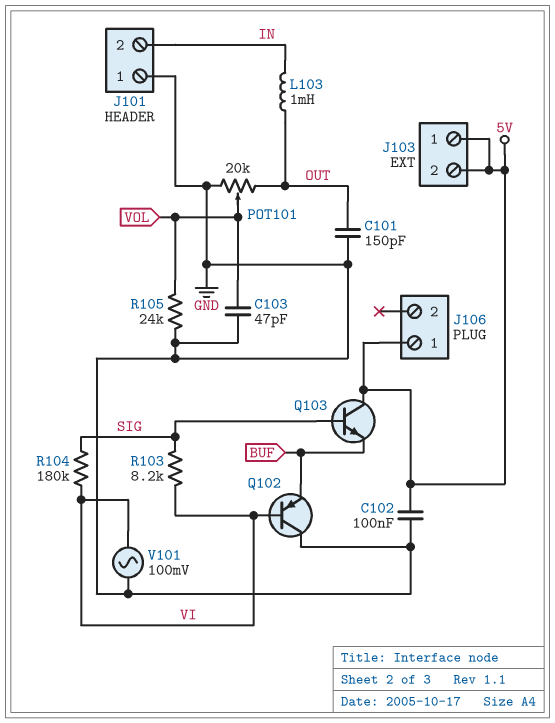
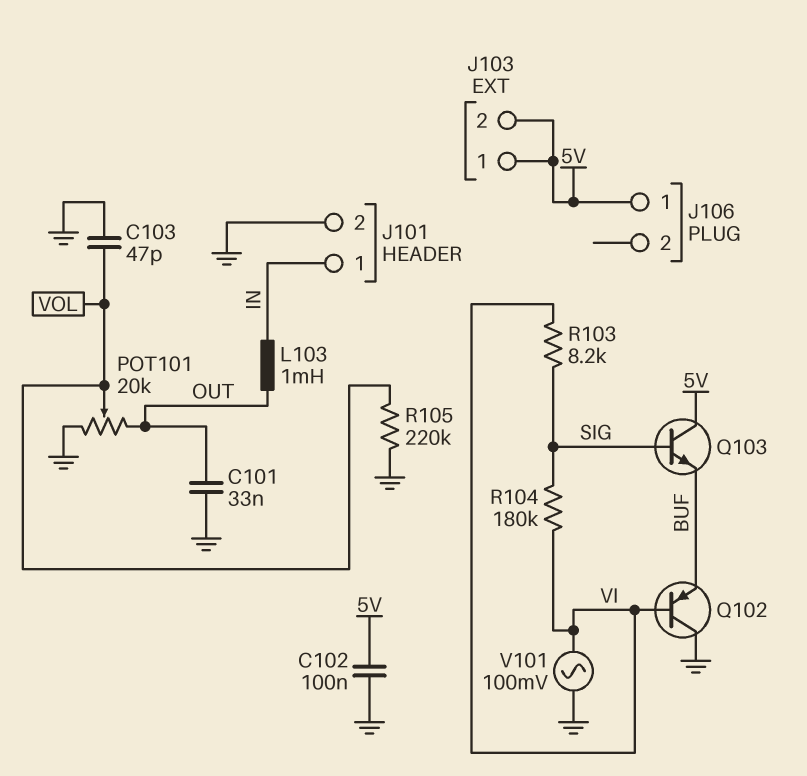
C101: 150pF (GND, OUT) -> 33nF (GND, OUT)
J101 pin 1: GND -> IN
J101 pin 2: IN -> GND
R105: 24k (GND, VOL) -> 220k (GND, VOL)

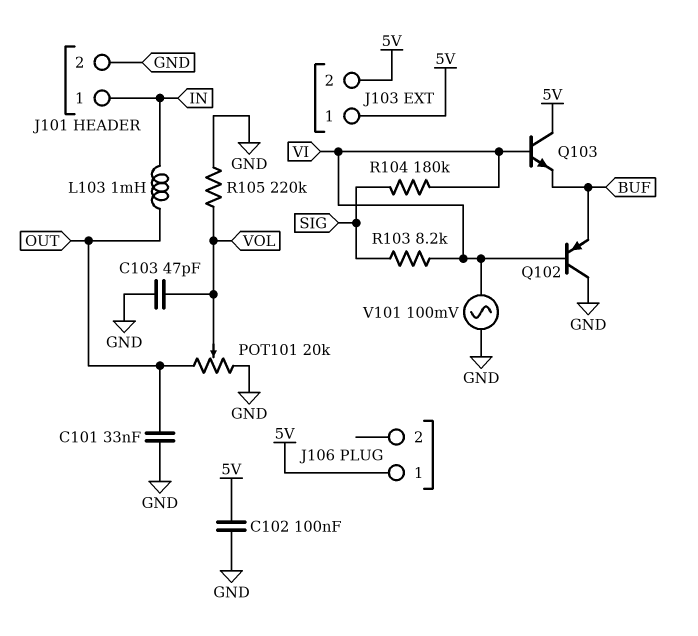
Q103: NPN (B SIG, C 5V, E BUF) -> NPN (B VI, C 5V, E BUF)

